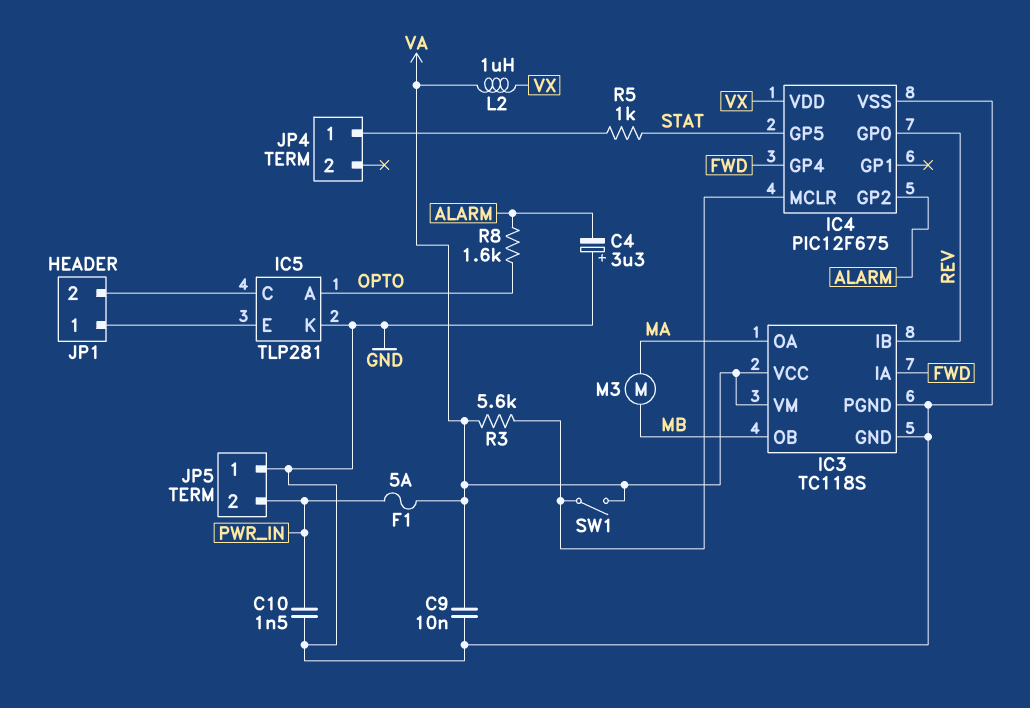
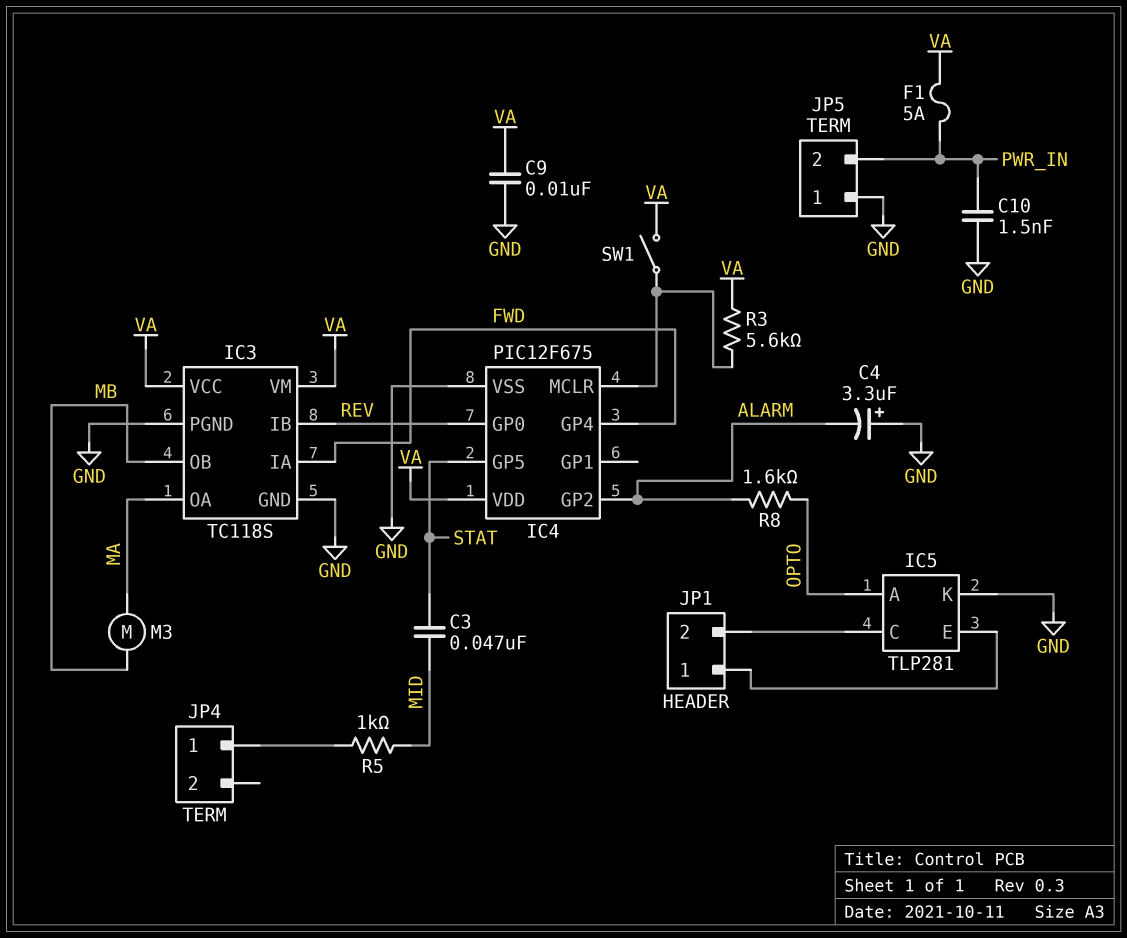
C3: none -> 47nF (MID, STAT)
IC4 pin VDD: VX -> VA
L2: 1uH (VA, VX) -> none
R5: 1k (JP4/1, STAT) -> 1k (JP4/1, MID)

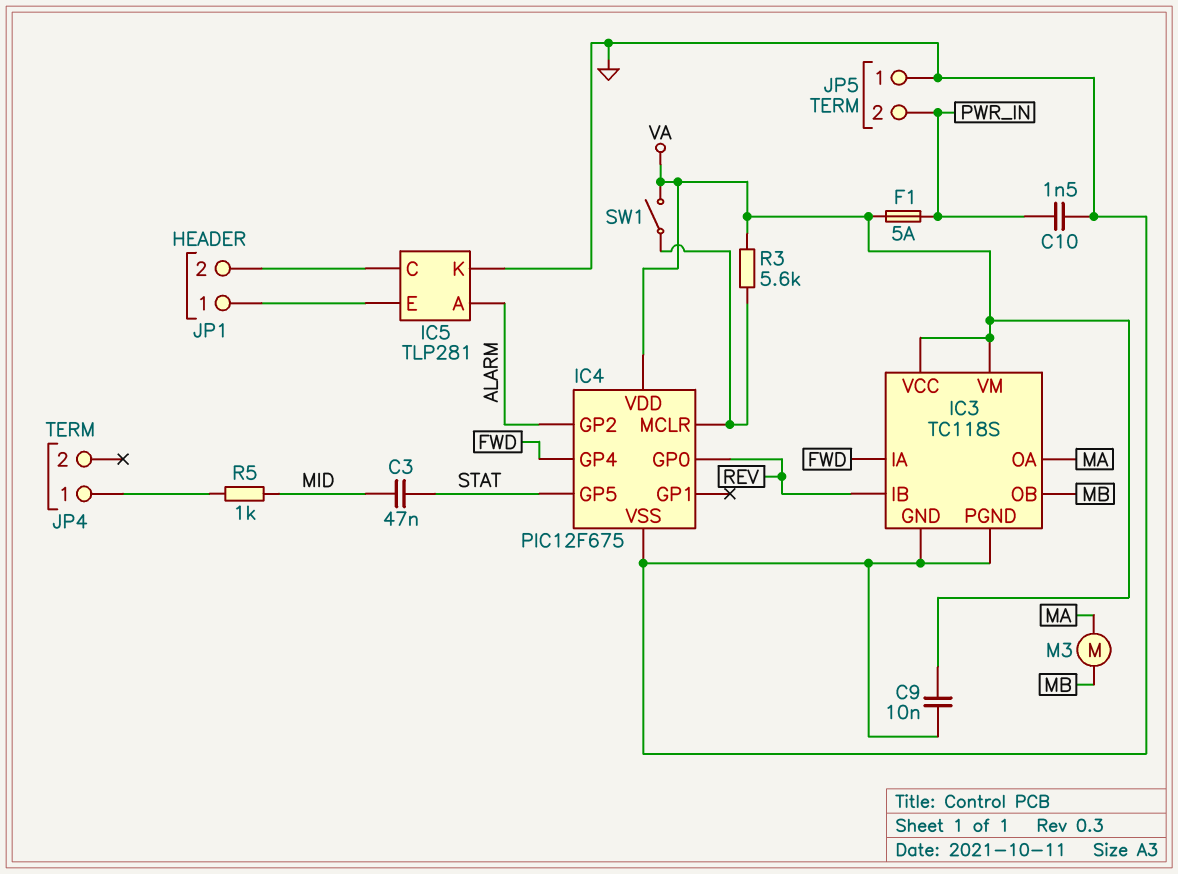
C4: 3.3uF (plus GND, minus ALARM) -> none
IC5 pin A: OPTO -> ALARM
R8: 1.6k (ALARM, OPTO) -> none

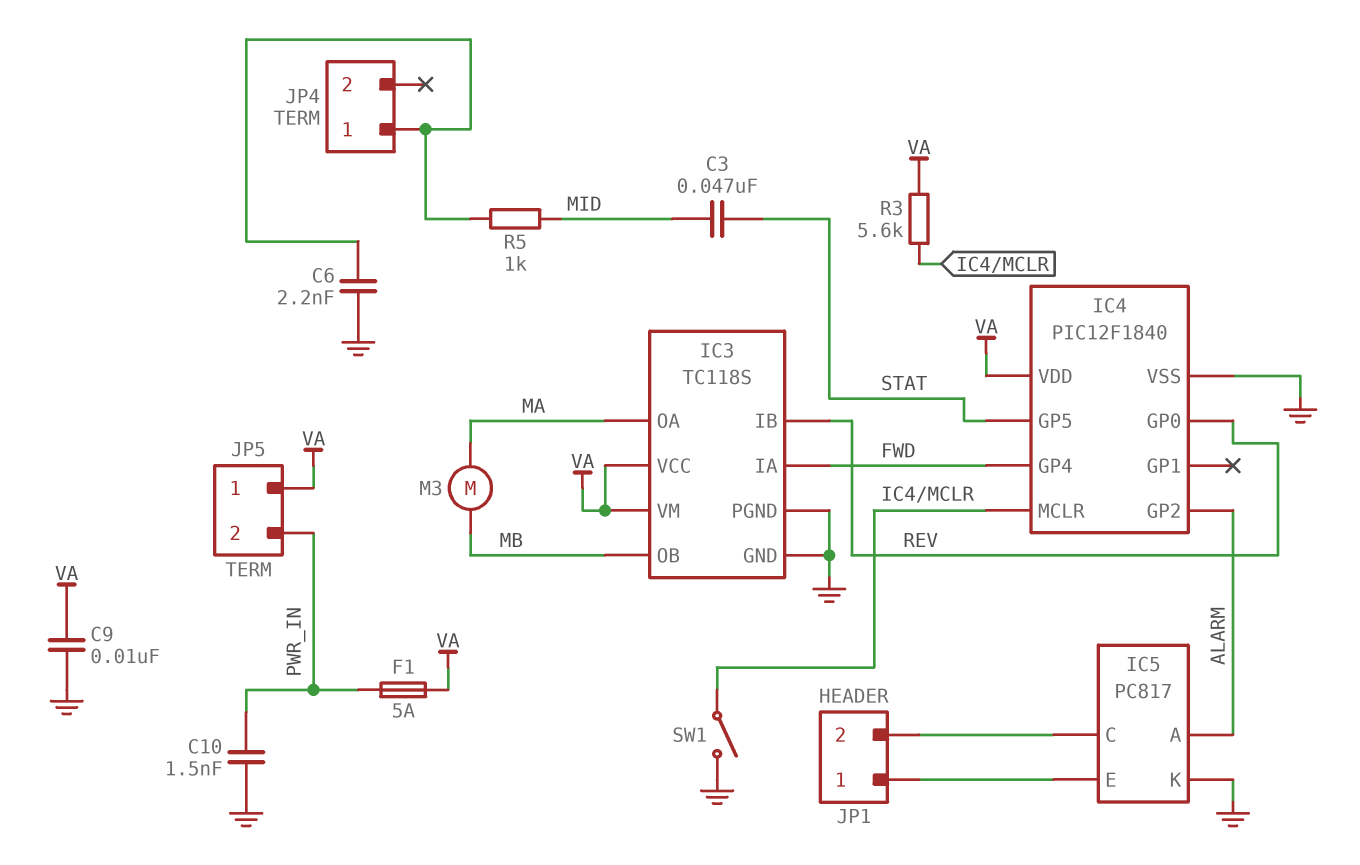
C6: none -> 2.2nF (GND, JP4/1)
IC4: PIC12F675 -> PIC12F1840
IC5: TLP281 -> PC817
JP5 pin 1: GND -> VA
SW1: switch (IC4/MCLR, VA) -> switch (GND, IC4/MCLR)

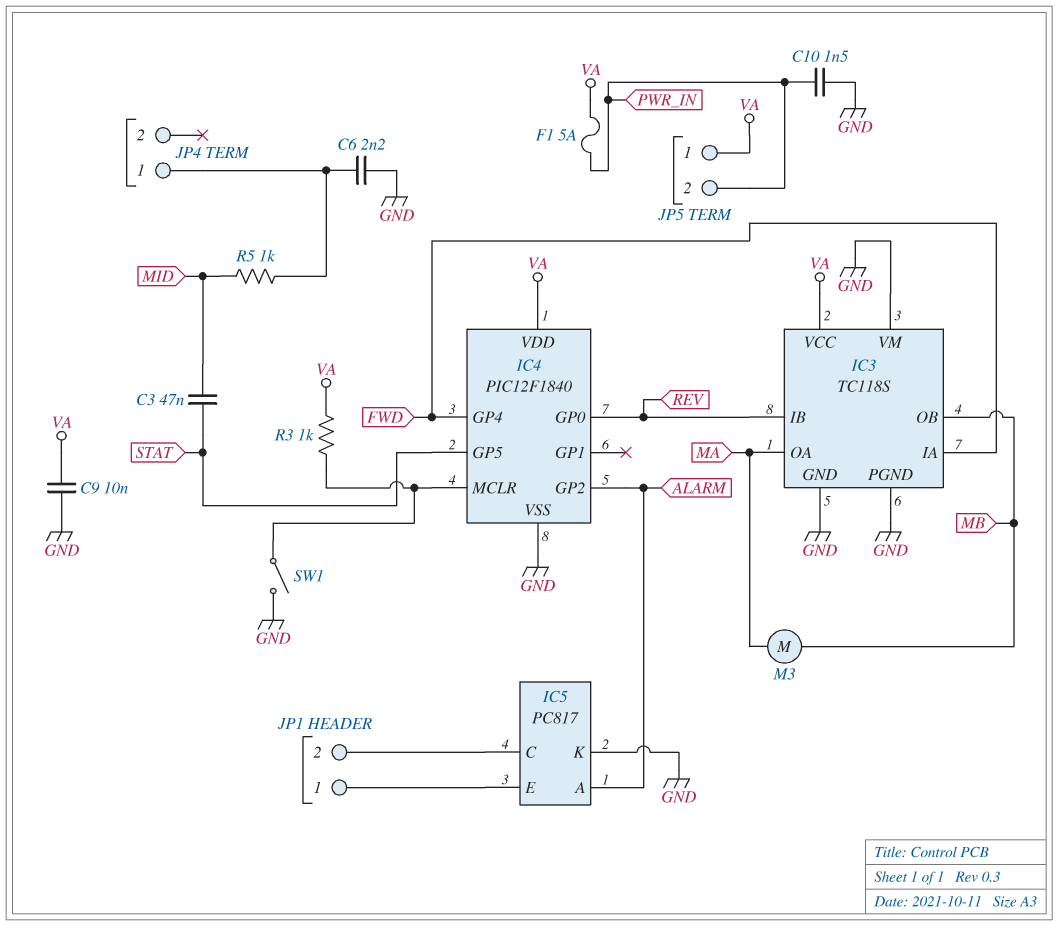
IC3 pin VM: VA -> GND
R3: 5.6k (IC4/MCLR, VA) -> 1k (IC4/MCLR, VA)

